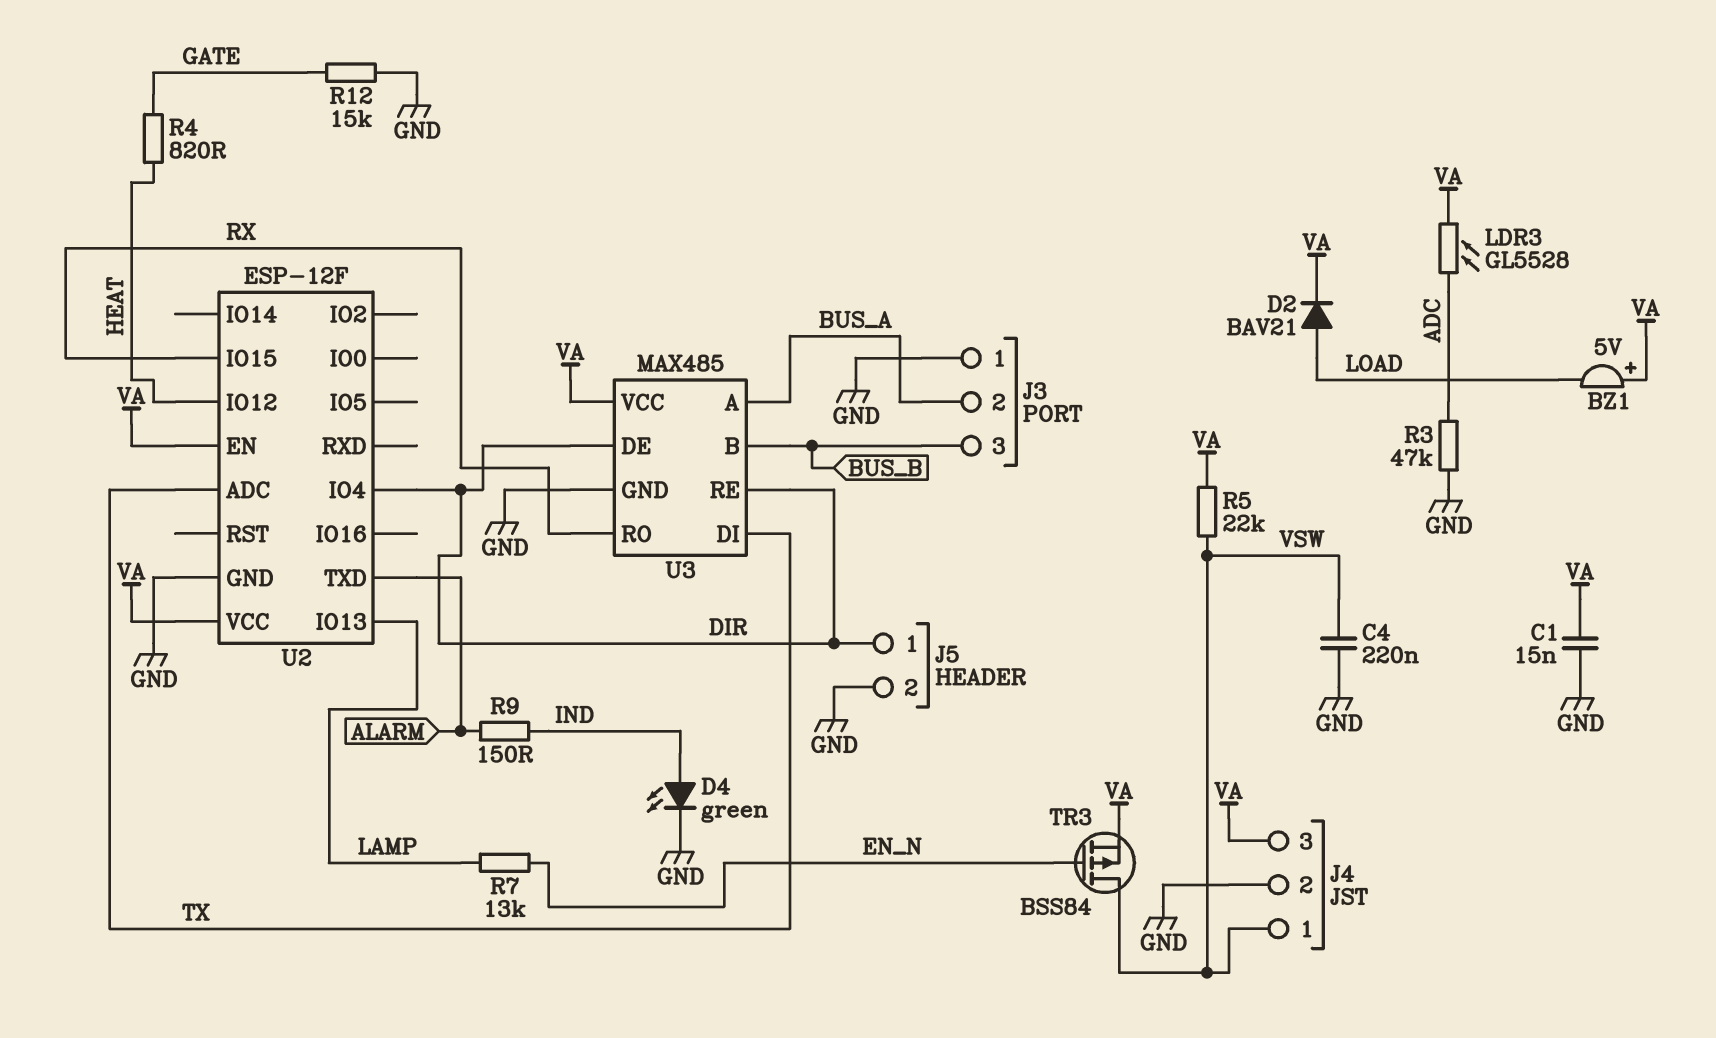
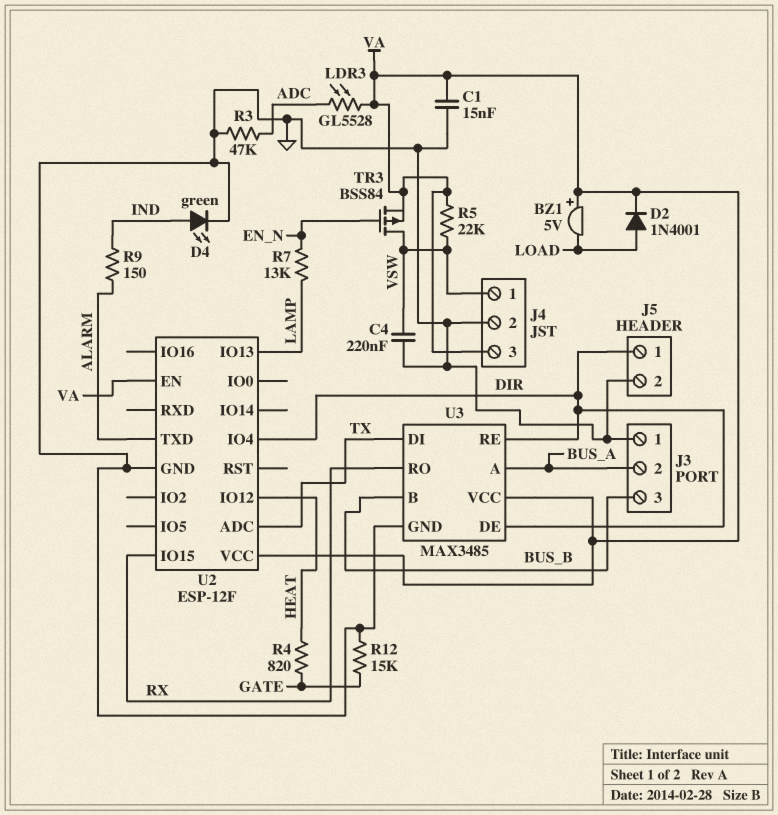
D2: diode BAV21 (A LOAD, K VA) -> diode 1N4001 (A LOAD, K VA)
U3: MAX485 -> MAX3485

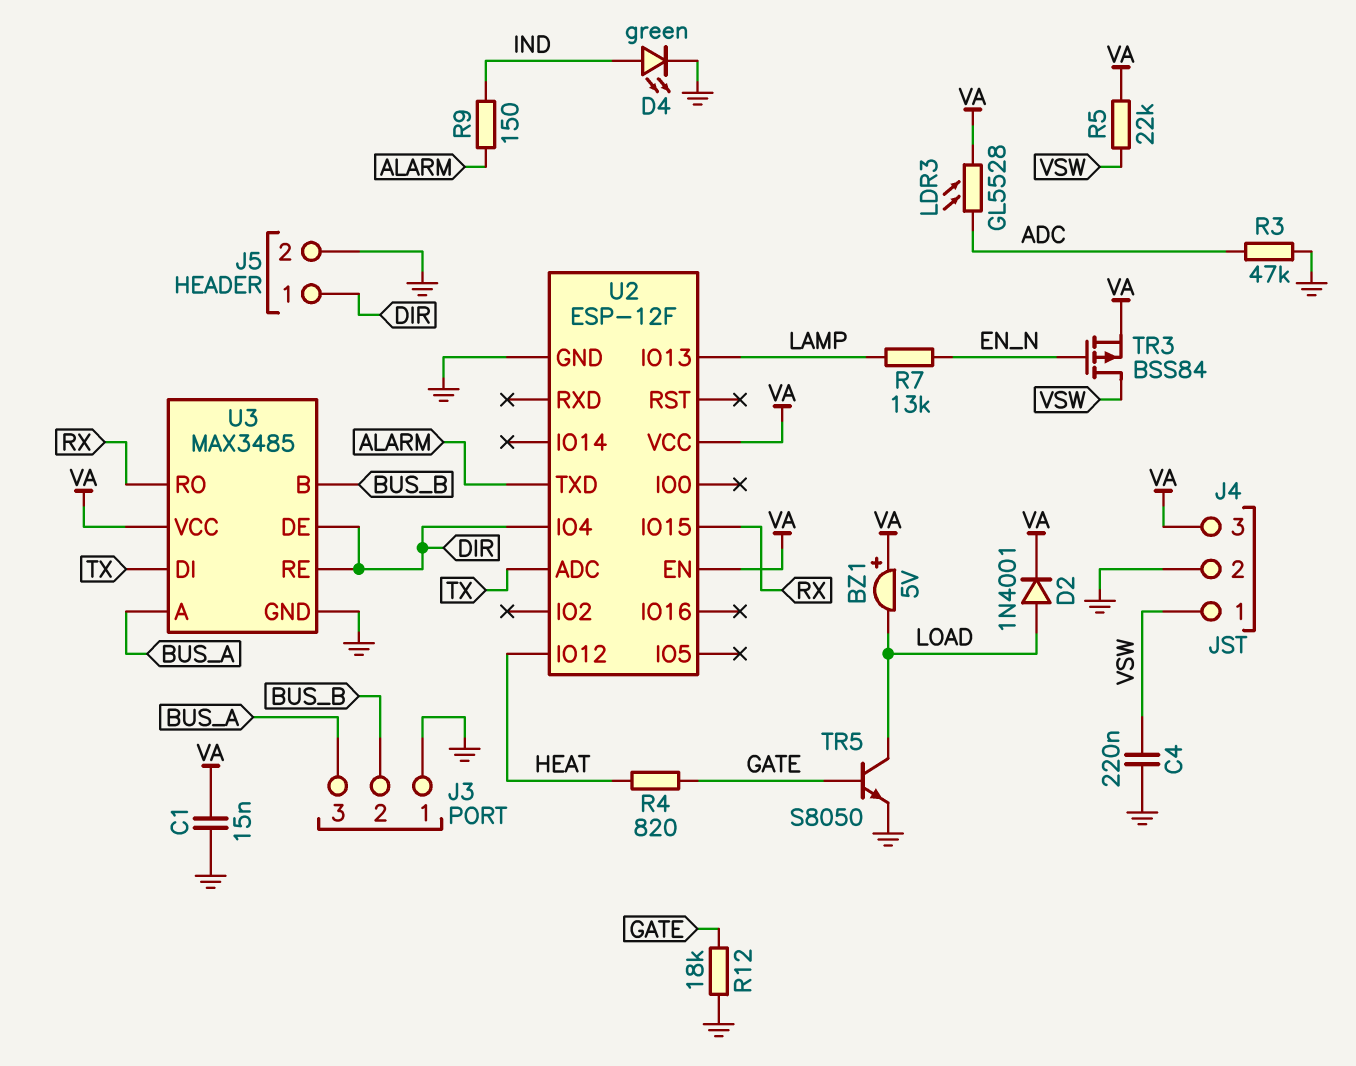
J3 pin 2: BUS_A -> BUS_B
J3 pin 3: BUS_B -> BUS_A
R12: 15k (GATE, GND) -> 18k (GATE, GND)
TR5: none -> NPN S8050 (B GATE, C LOAD, E GND)

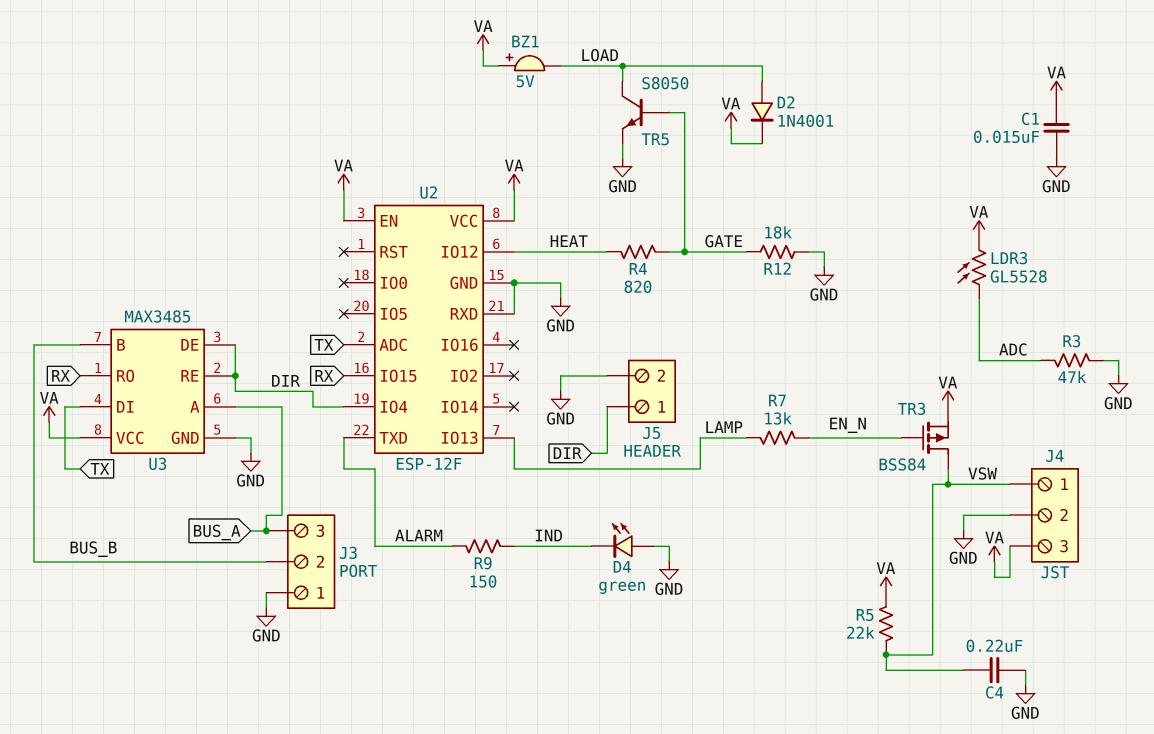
D4: LED green (A IND, K GND) -> LED green (A GND, K IND)
U2 pin RXD: none -> GND

